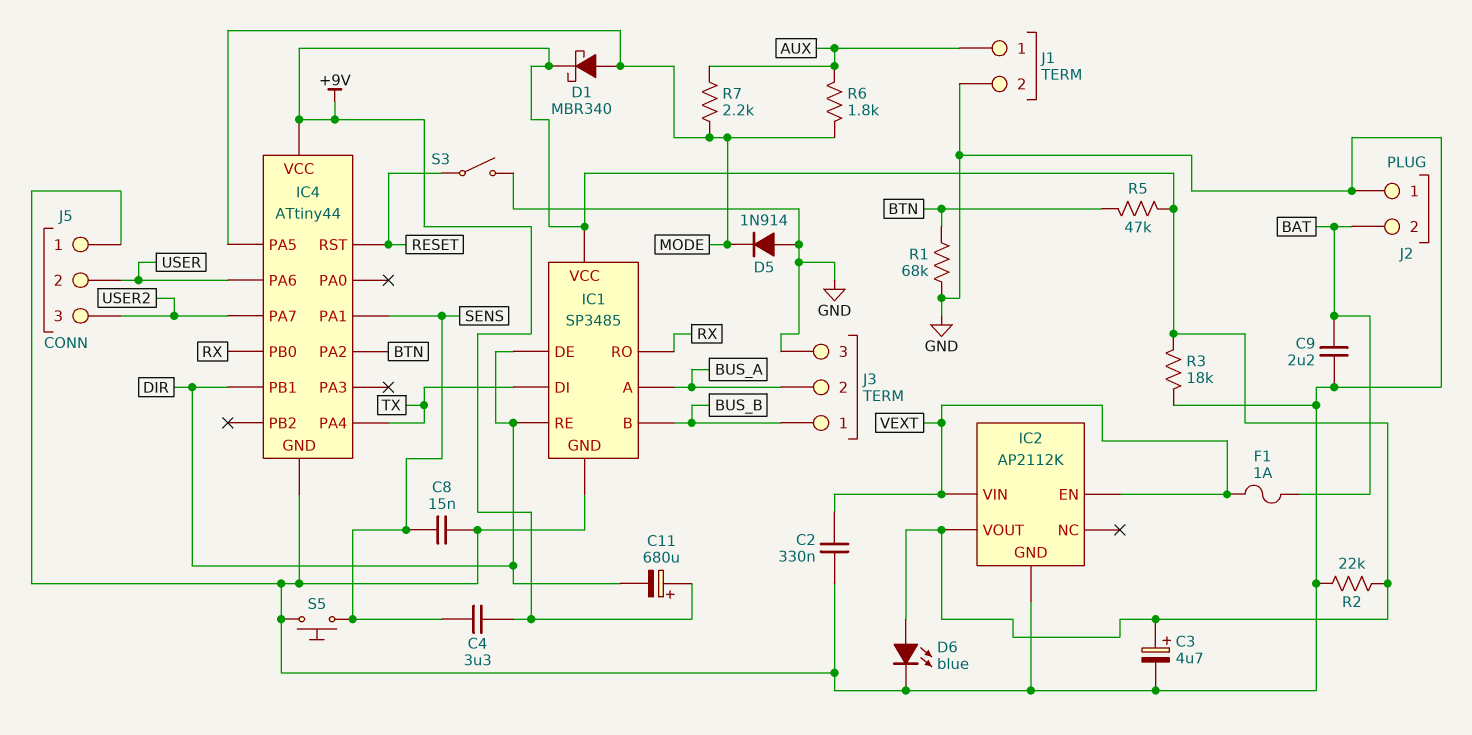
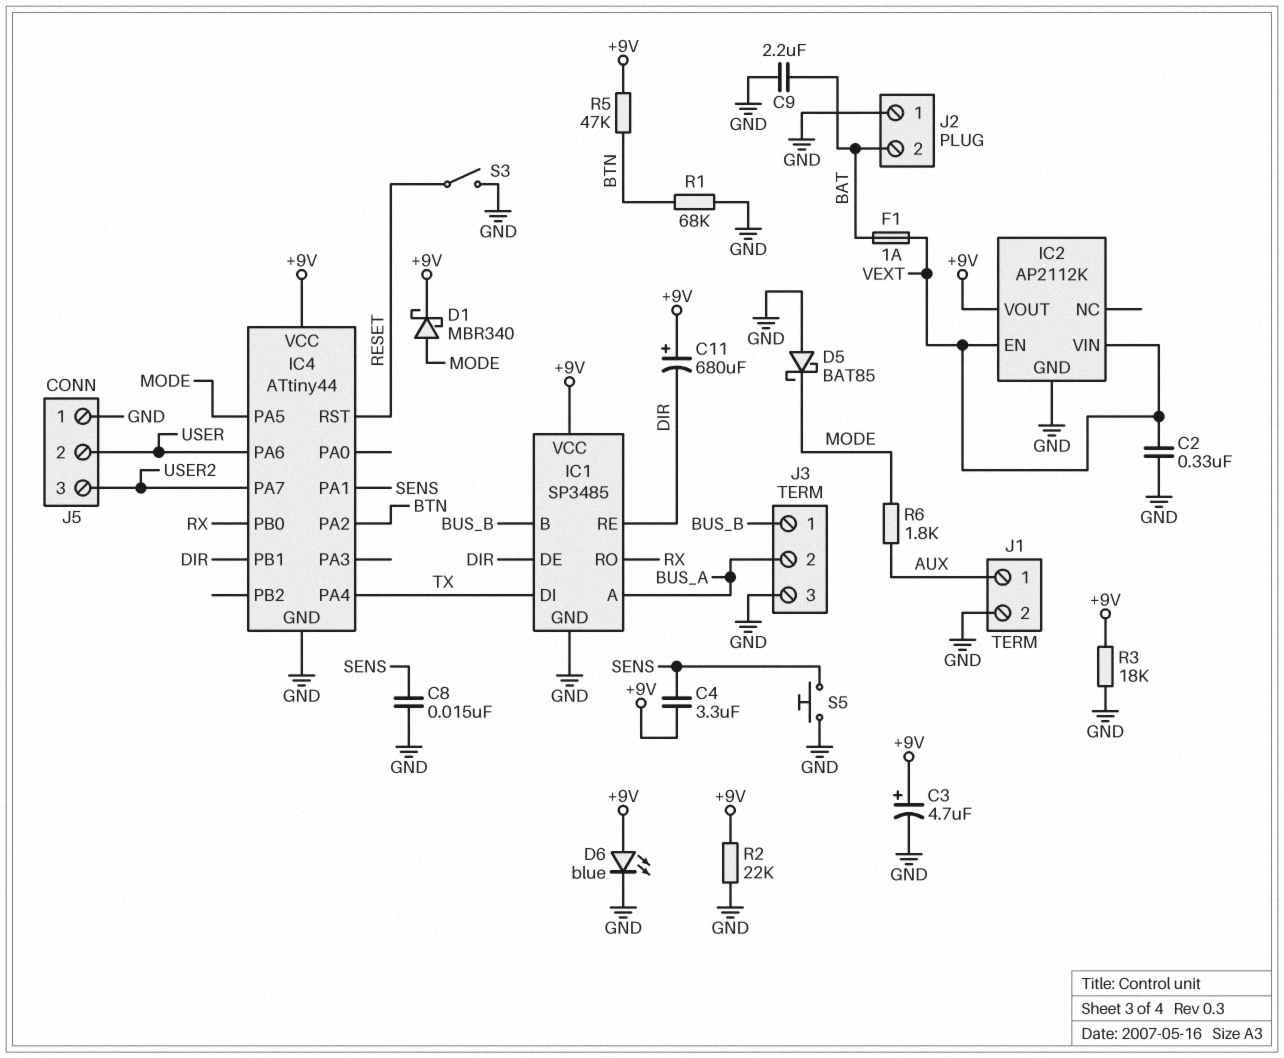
D5: diode 1N914 (A GND, K MODE) -> schottky BAT85 (A GND, K MODE)
R7: 2.2k (AUX, MODE) -> none

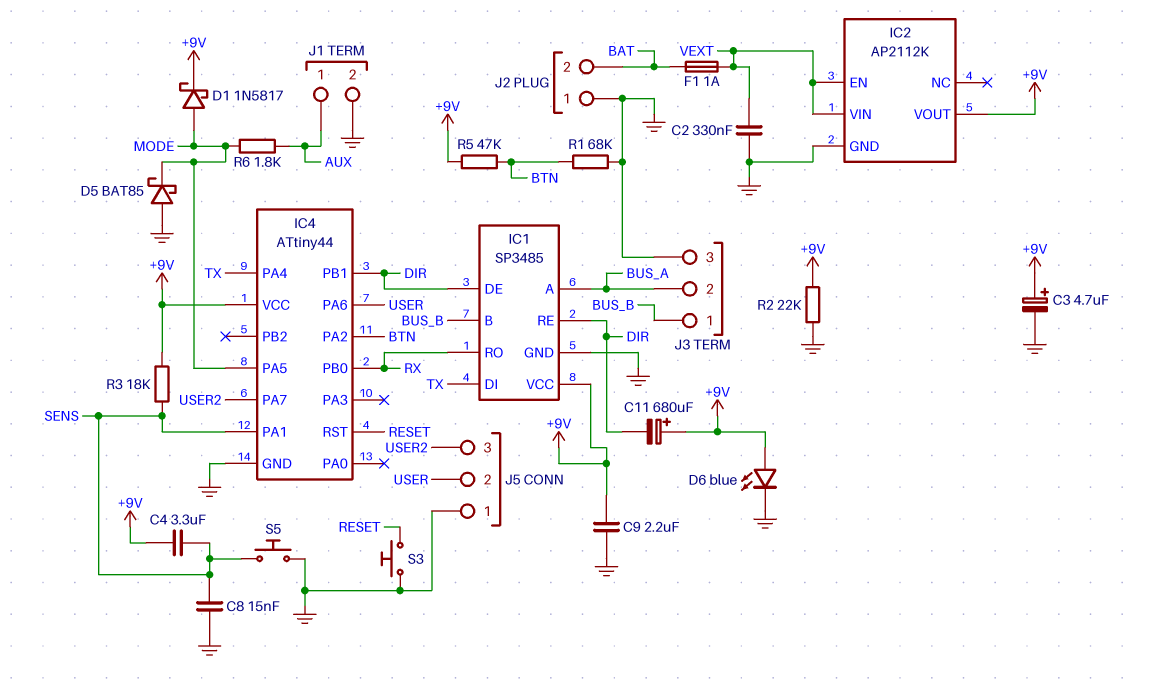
C9: 2.2uF (BAT, GND) -> 2.2uF (+9V, GND)
D1: schottky MBR340 (A MODE, K +9V) -> schottky 1N5817 (A MODE, K +9V)
R3: 18k (+9V, GND) -> 18k (+9V, SENS)
S3: switch (GND, RESET) -> button (GND, RESET)

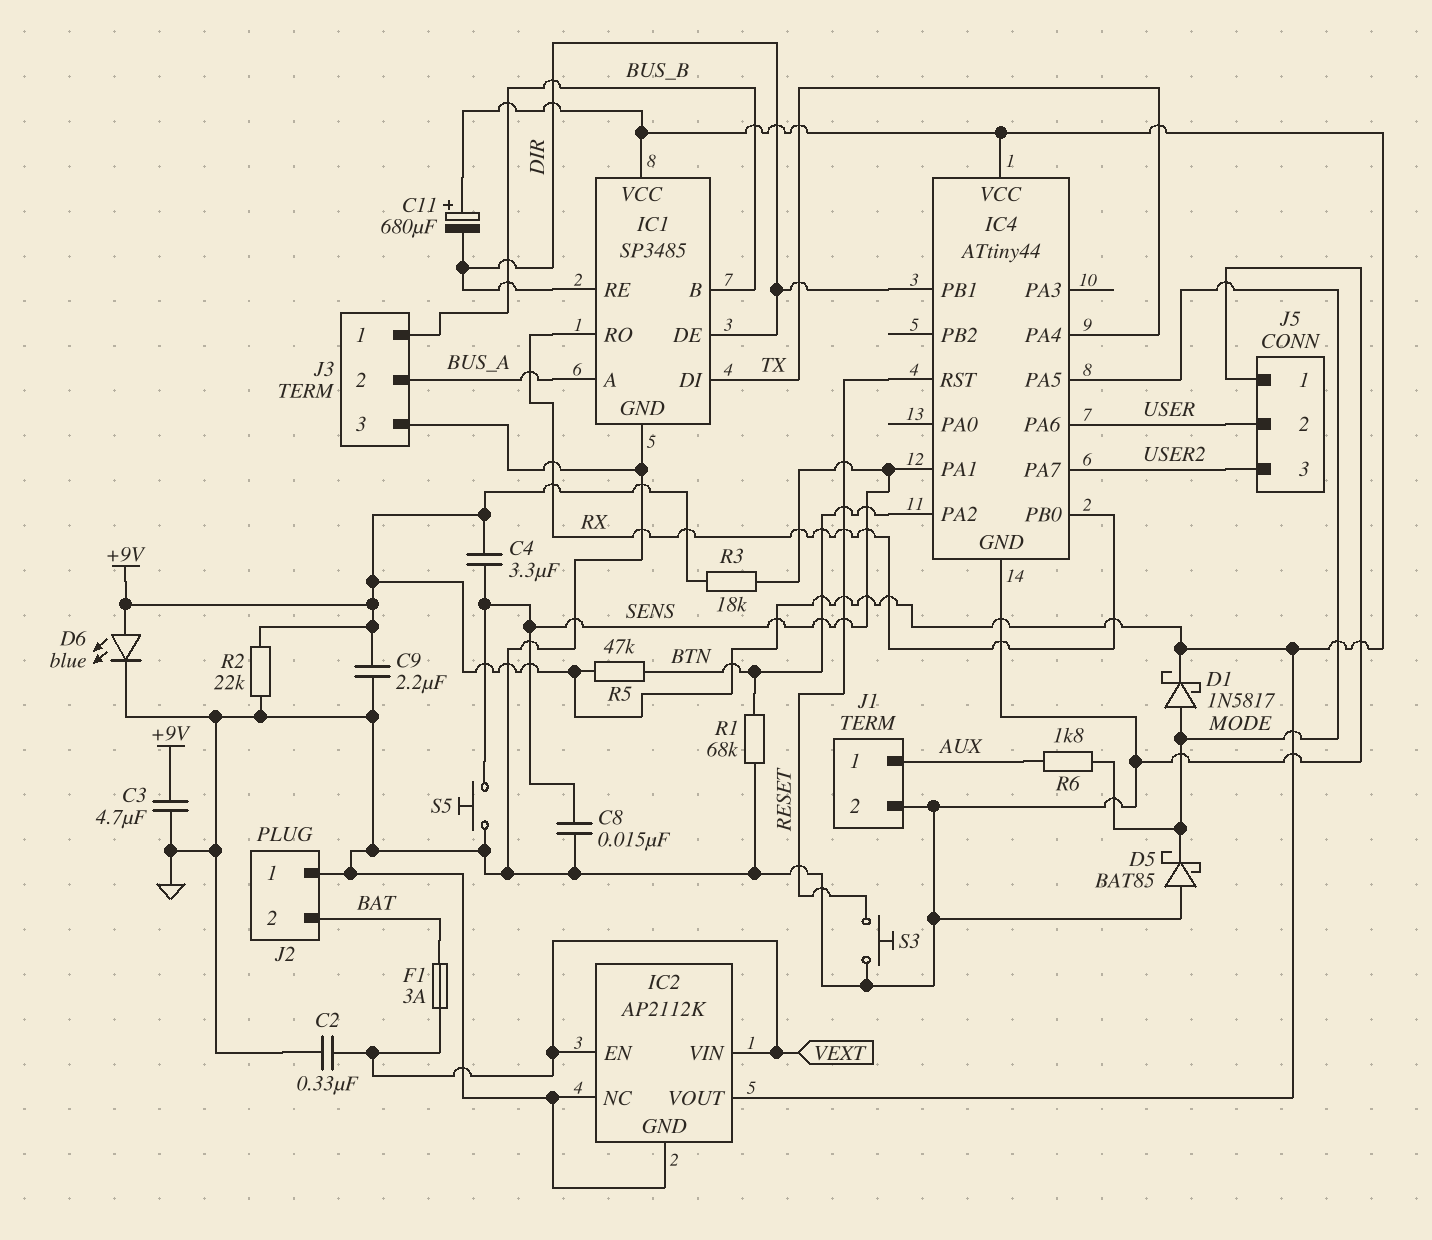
C3: 4.7uF (plus +9V, minus GND) -> 4.7uF (+9V, GND)
F1: 1A (BAT, VEXT) -> 3A (BAT, VEXT)
IC2 pin NC: none -> GND

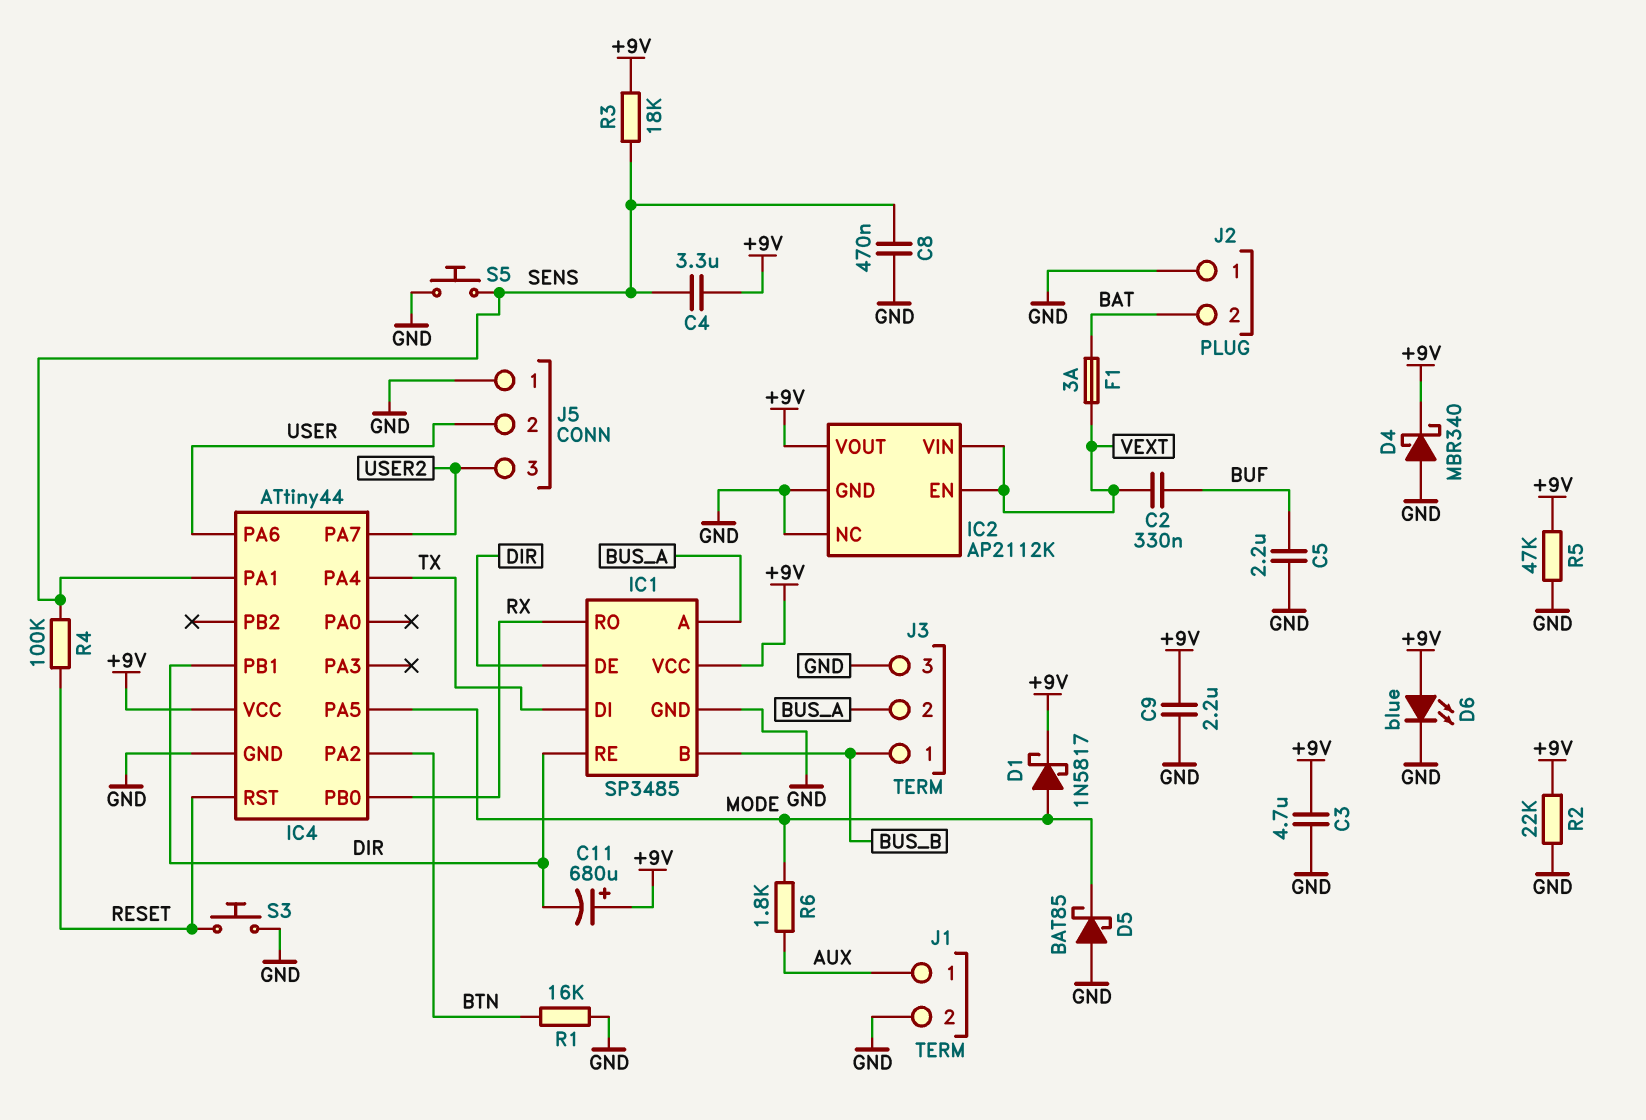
C2: 330nF (GND, VEXT) -> 330nF (BUF, VEXT)
C5: none -> 2.2uF (BUF, GND)
C8: 15nF (GND, SENS) -> 470nF (GND, SENS)
D4: none -> schottky MBR340 (A GND, K +9V)
R1: 68k (BTN, GND) -> 16k (BTN, GND)
R4: none -> 100k (RESET, SENS)
R5: 47k (+9V, BTN) -> 47k (+9V, GND)

